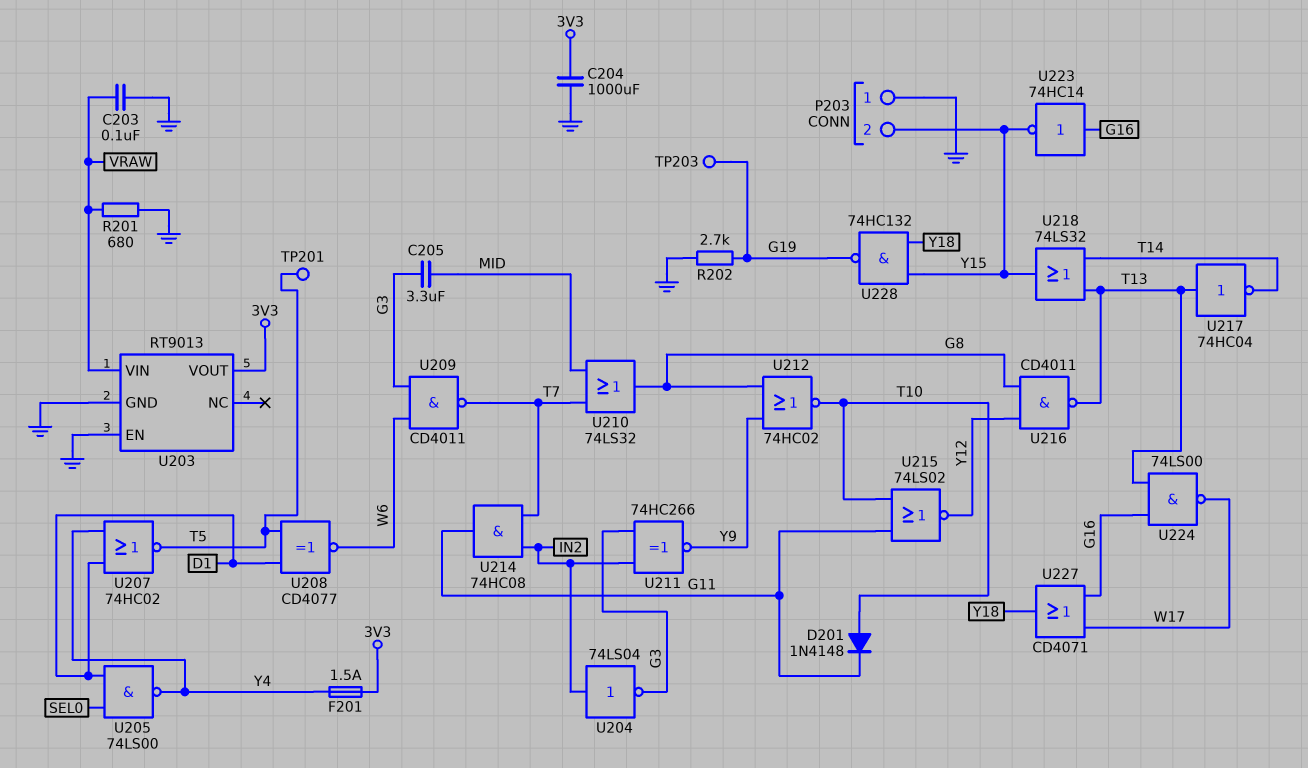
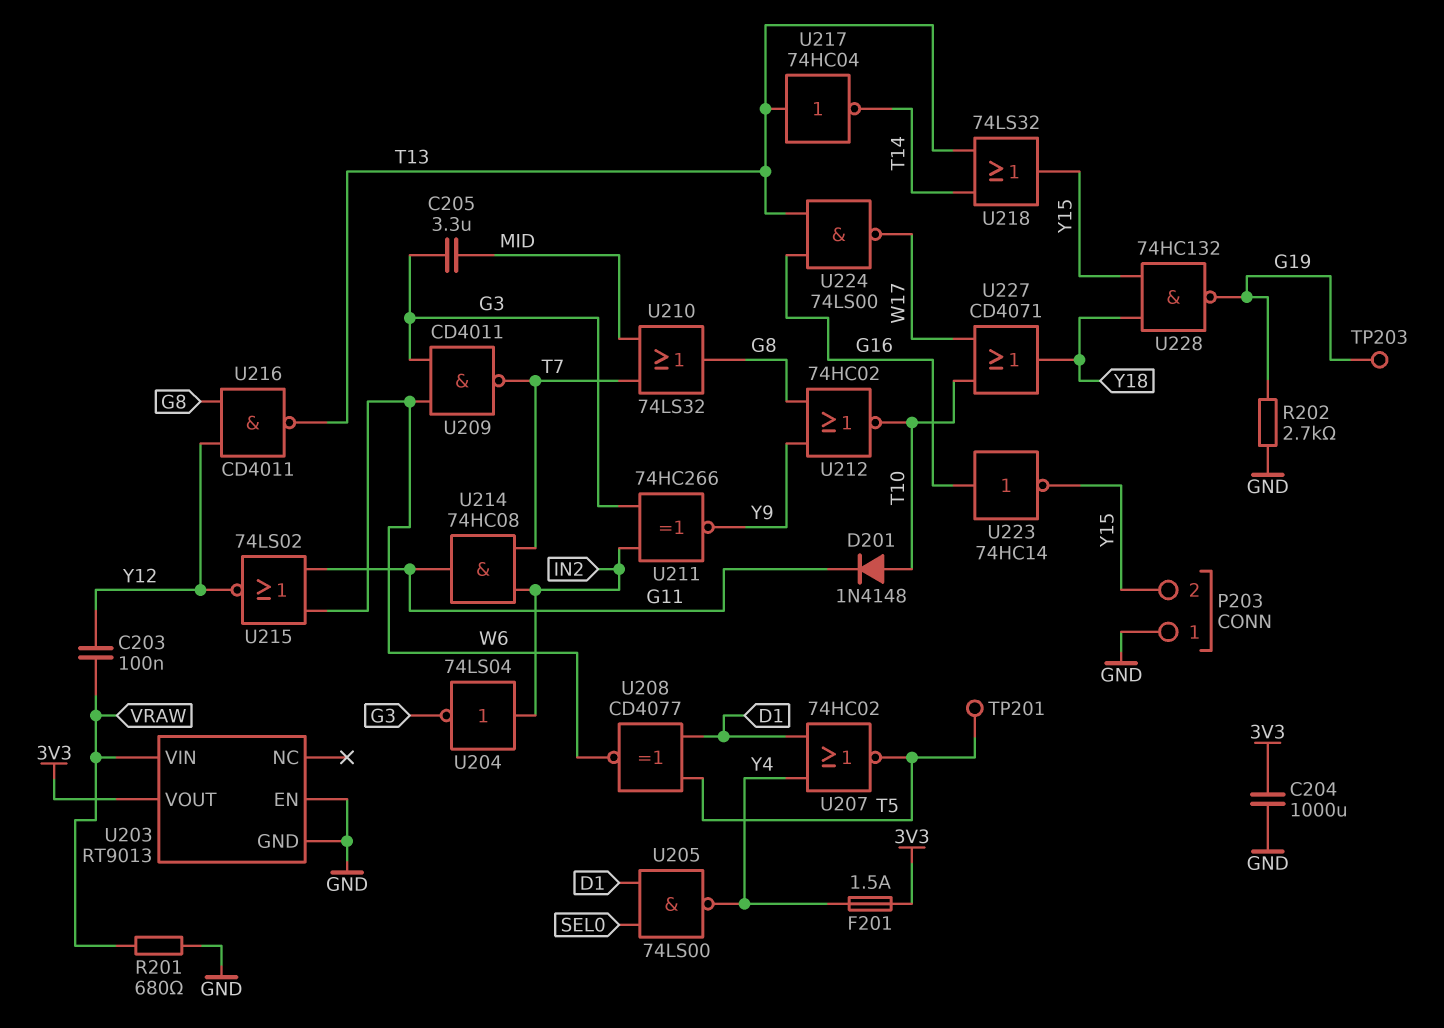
C203: 100nF (GND, VRAW) -> 100nF (VRAW, Y12)
U215: NOR 74LS02 (in G11, in T10, out Y12) -> NOR 74LS02 (in G11, in W6, out Y12)
U227: OR CD4071 (in G16, in W17, out Y18) -> OR CD4071 (in T10, in W17, out Y18)

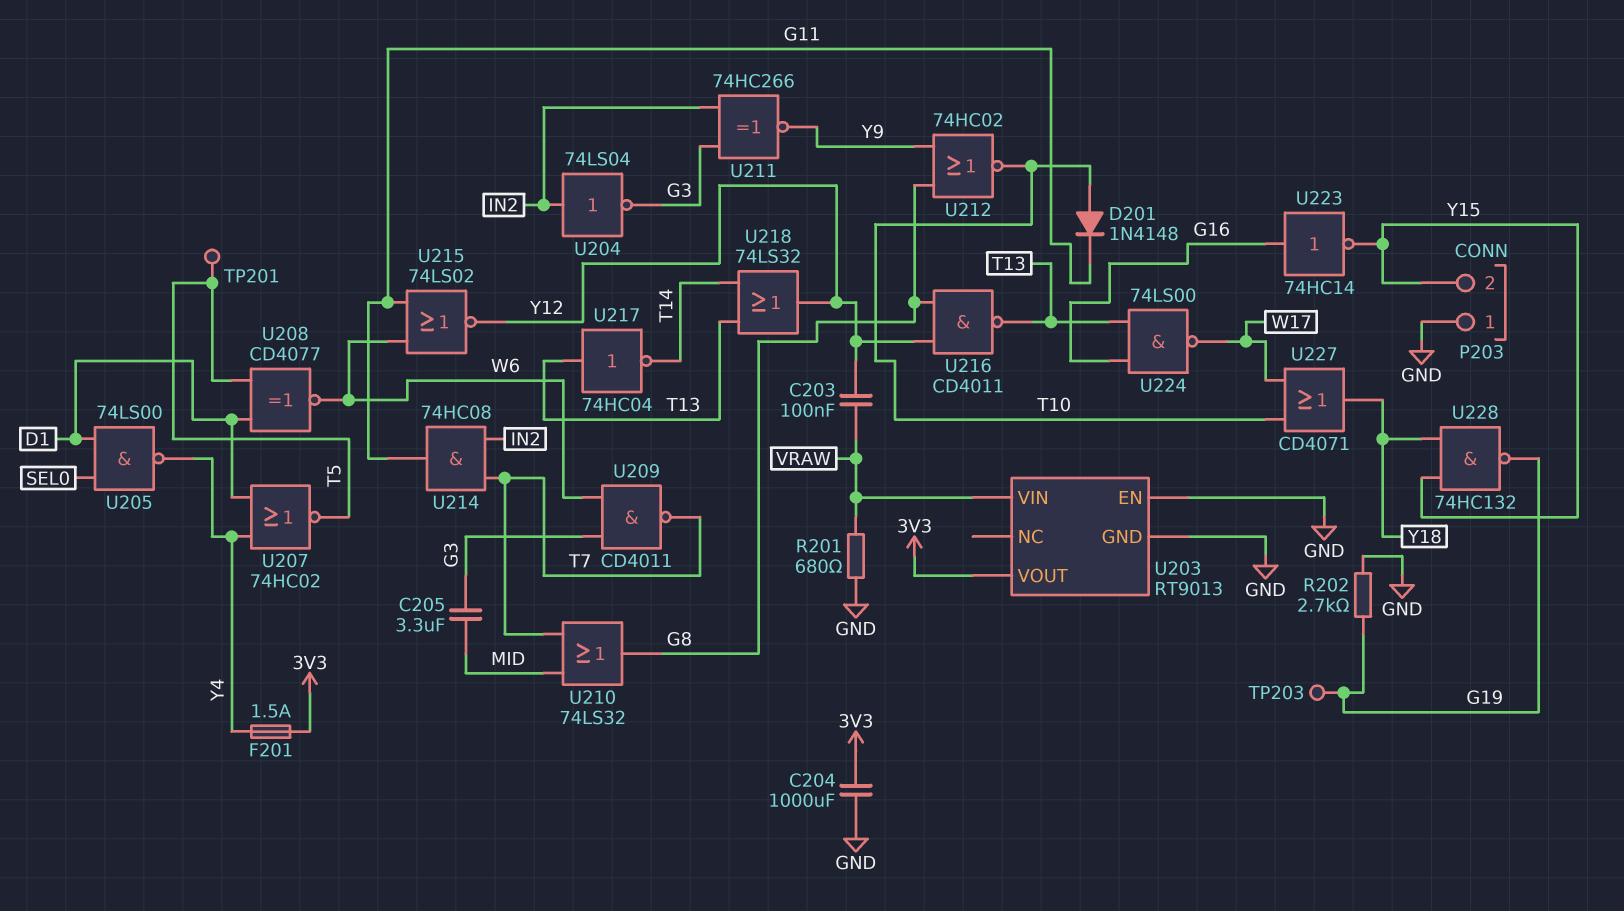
U218: OR 74LS32 (in T13, in T14, out Y15) -> OR 74LS32 (in T13, in T14, out Y12)

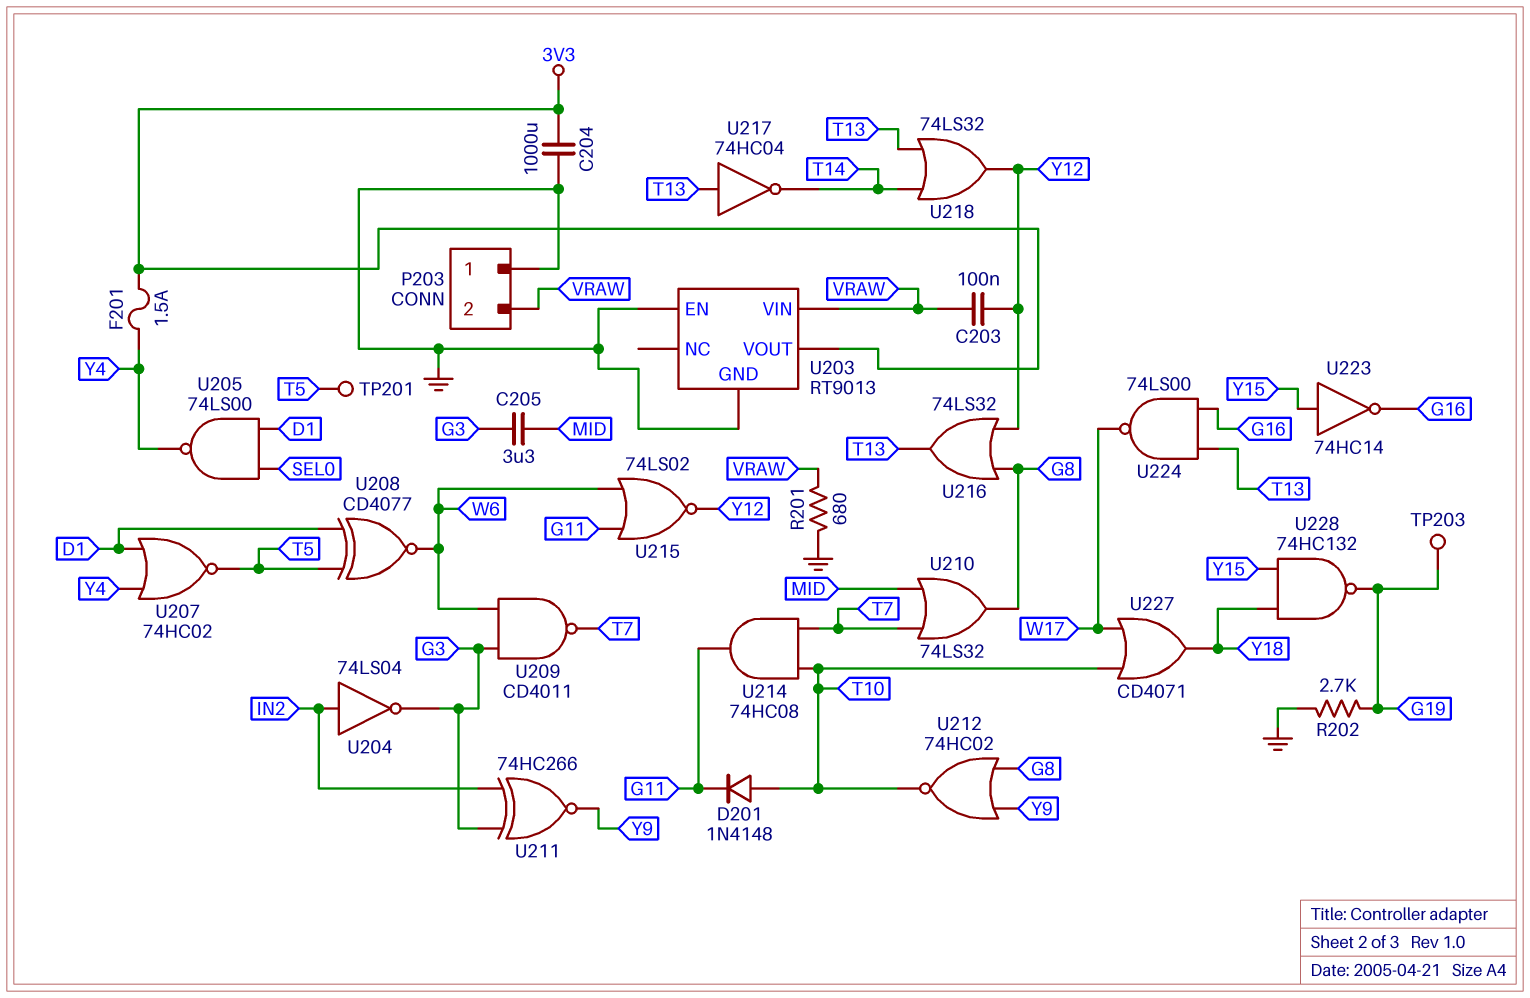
P203 pin 2: Y15 -> VRAW
U214: AND 74HC08 (in IN2, in T7, out G11) -> AND 74HC08 (in T7, in T10, out G11)
U216: NAND CD4011 (in G8, in Y12, out T13) -> OR 74LS32 (in G8, in Y12, out T13)
U223: NOT 74HC14 (in G16, out Y15) -> NOT 74HC14 (in Y15, out G16)

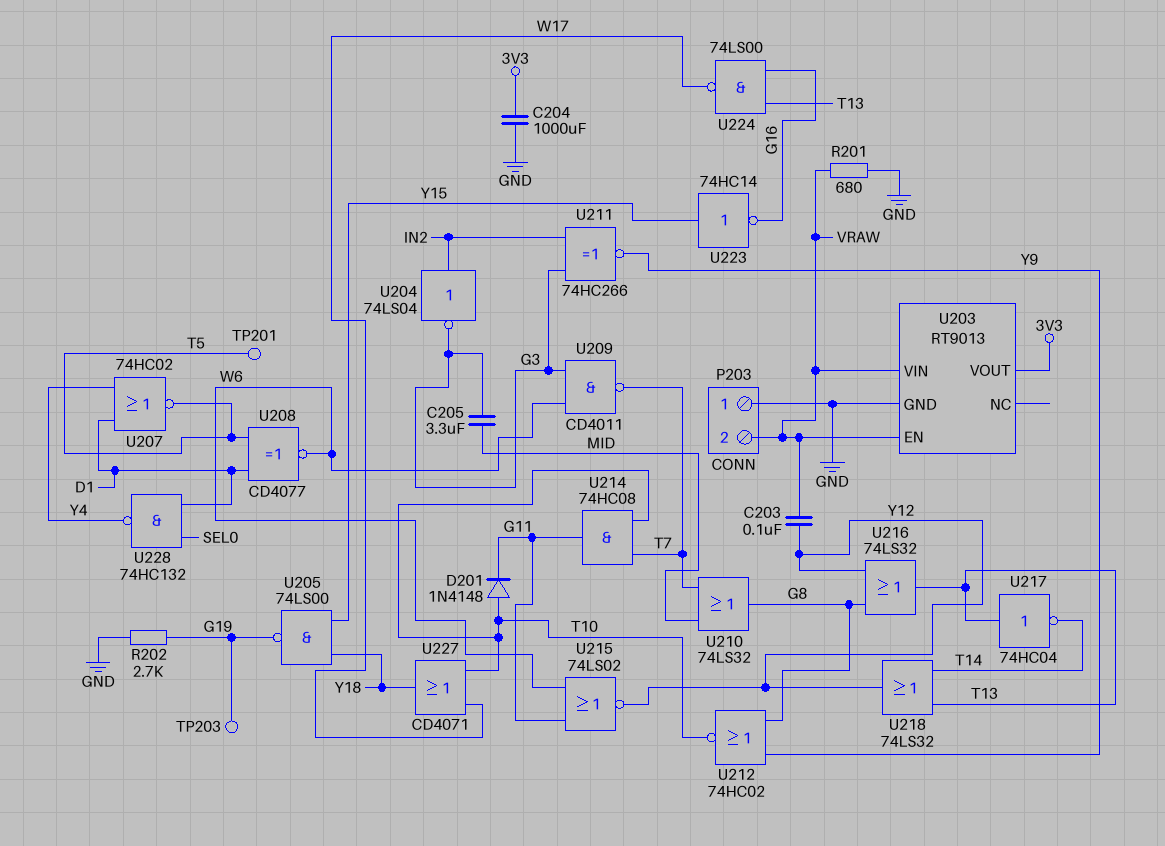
F201: 1.5A (3V3, Y4) -> none
U203 pin EN: GND -> VRAW
U205: NAND 74LS00 (in D1, in SEL0, out Y4) -> NAND 74LS00 (in Y15, in Y18, out G19)
U228: NAND 74HC132 (in Y15, in Y18, out G19) -> NAND 74HC132 (in D1, in SEL0, out Y4)

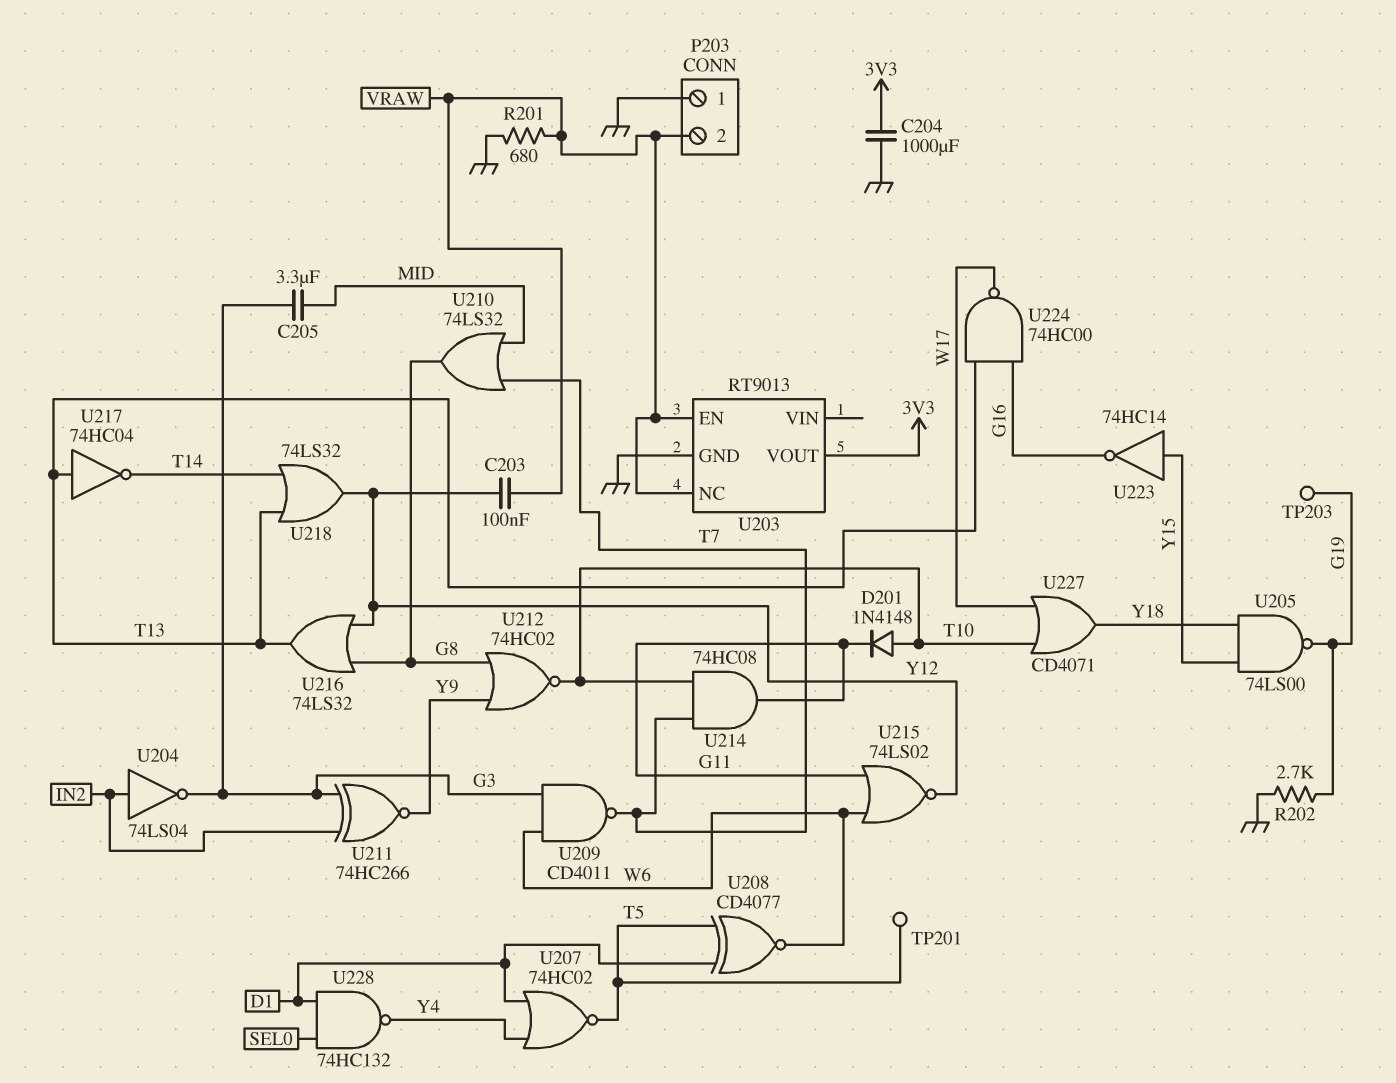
U203 pin NC: none -> VRAW
U203 pin VIN: VRAW -> none
U224: NAND 74LS00 (in G16, in T13, out W17) -> NAND 74HC00 (in G16, in T13, out W17)

